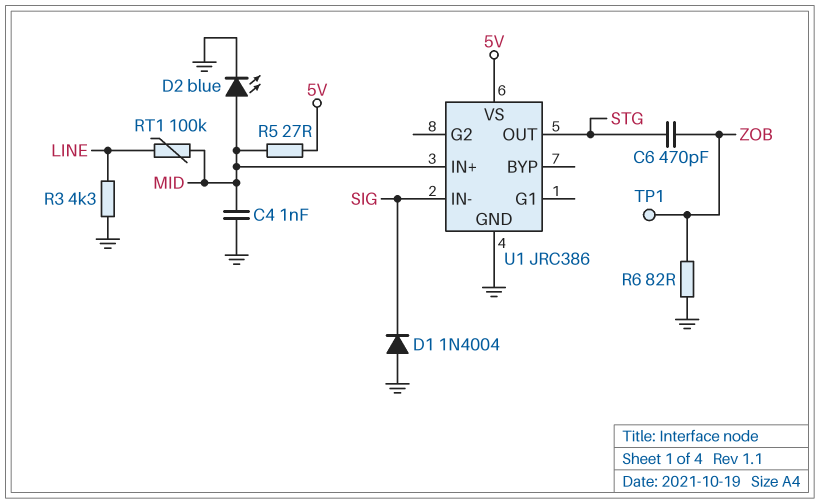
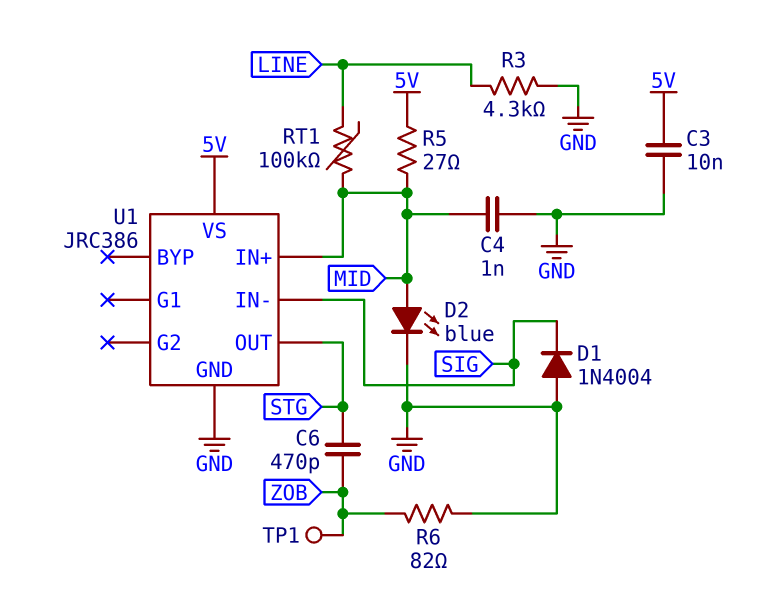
C3: none -> 10nF (5V, GND)

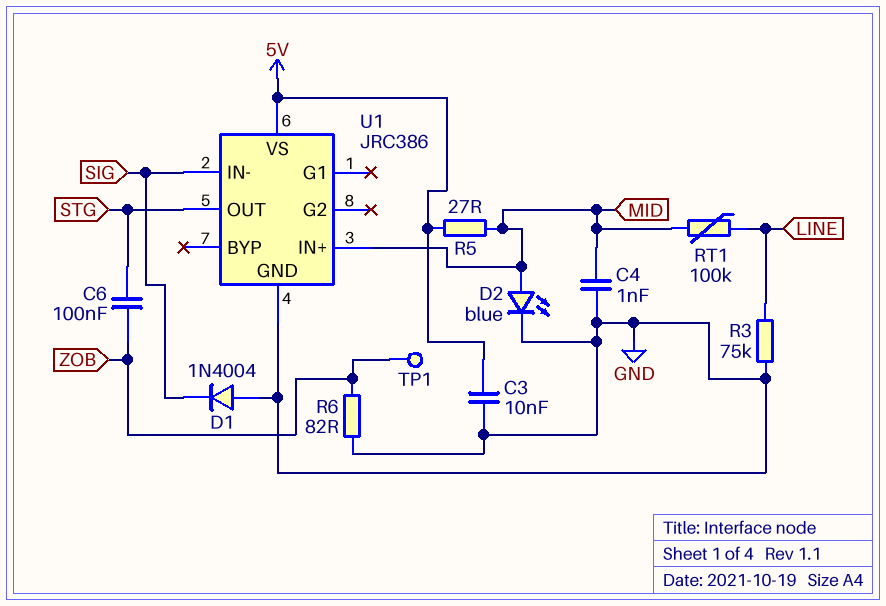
C6: 470pF (STG, ZOB) -> 100nF (STG, ZOB)
R3: 4.3k (GND, LINE) -> 75k (GND, LINE)

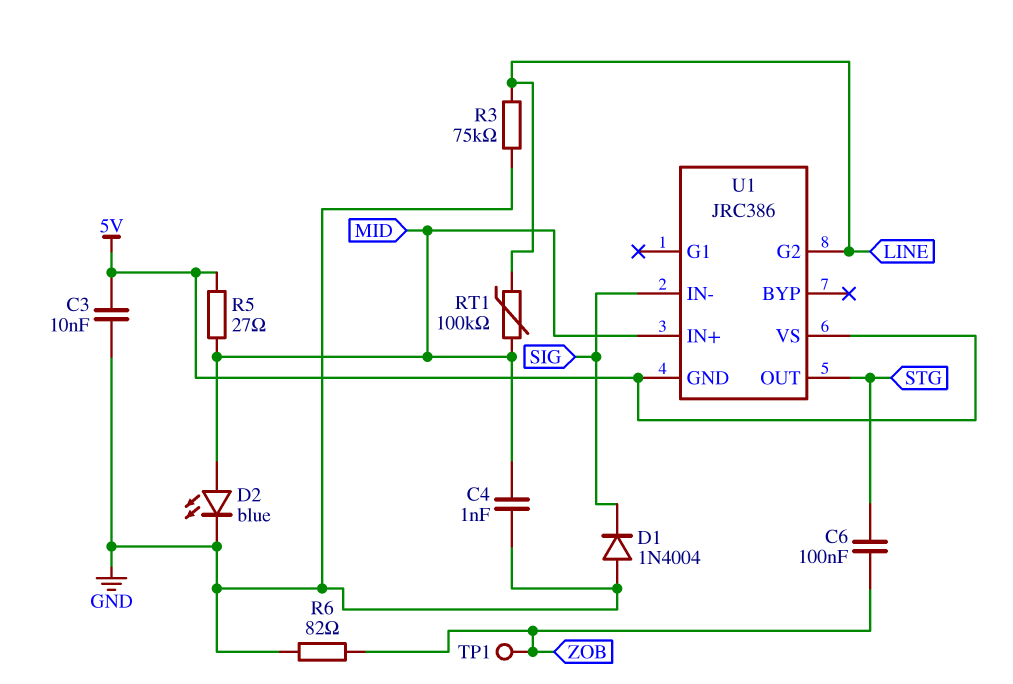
U1 pin G2: none -> LINE
U1 pin GND: GND -> 5V

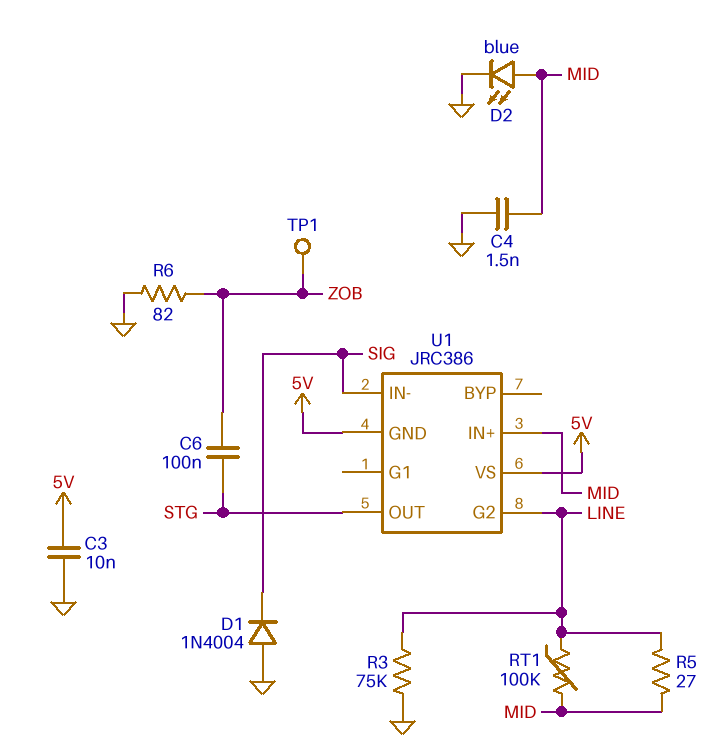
C4: 1nF (GND, MID) -> 1.5nF (GND, MID)
R5: 27 (5V, MID) -> 27 (LINE, MID)

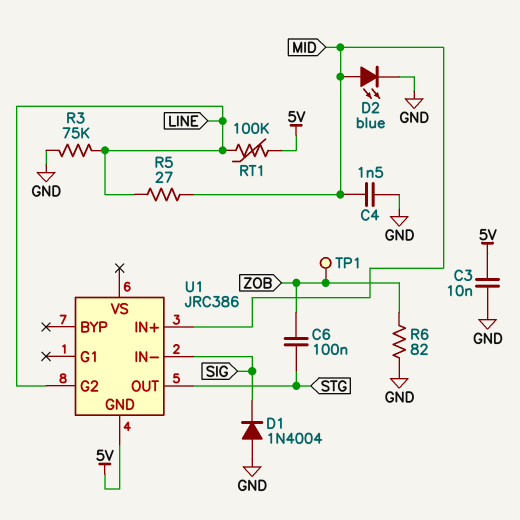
RT1: 100k (LINE, MID) -> 100k (5V, LINE)
U1 pin VS: 5V -> none

